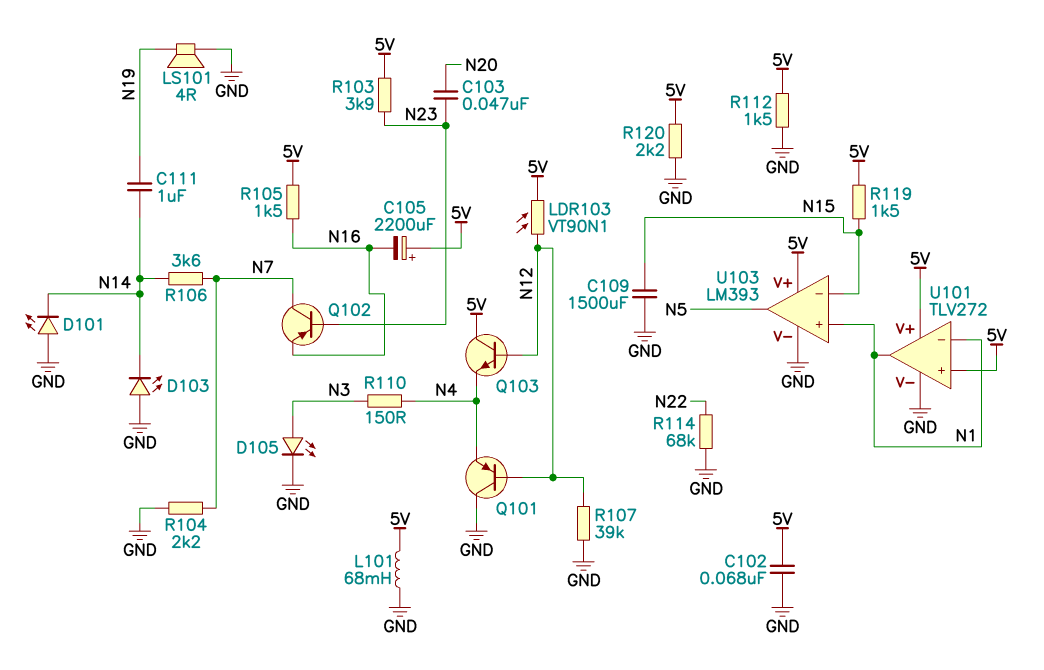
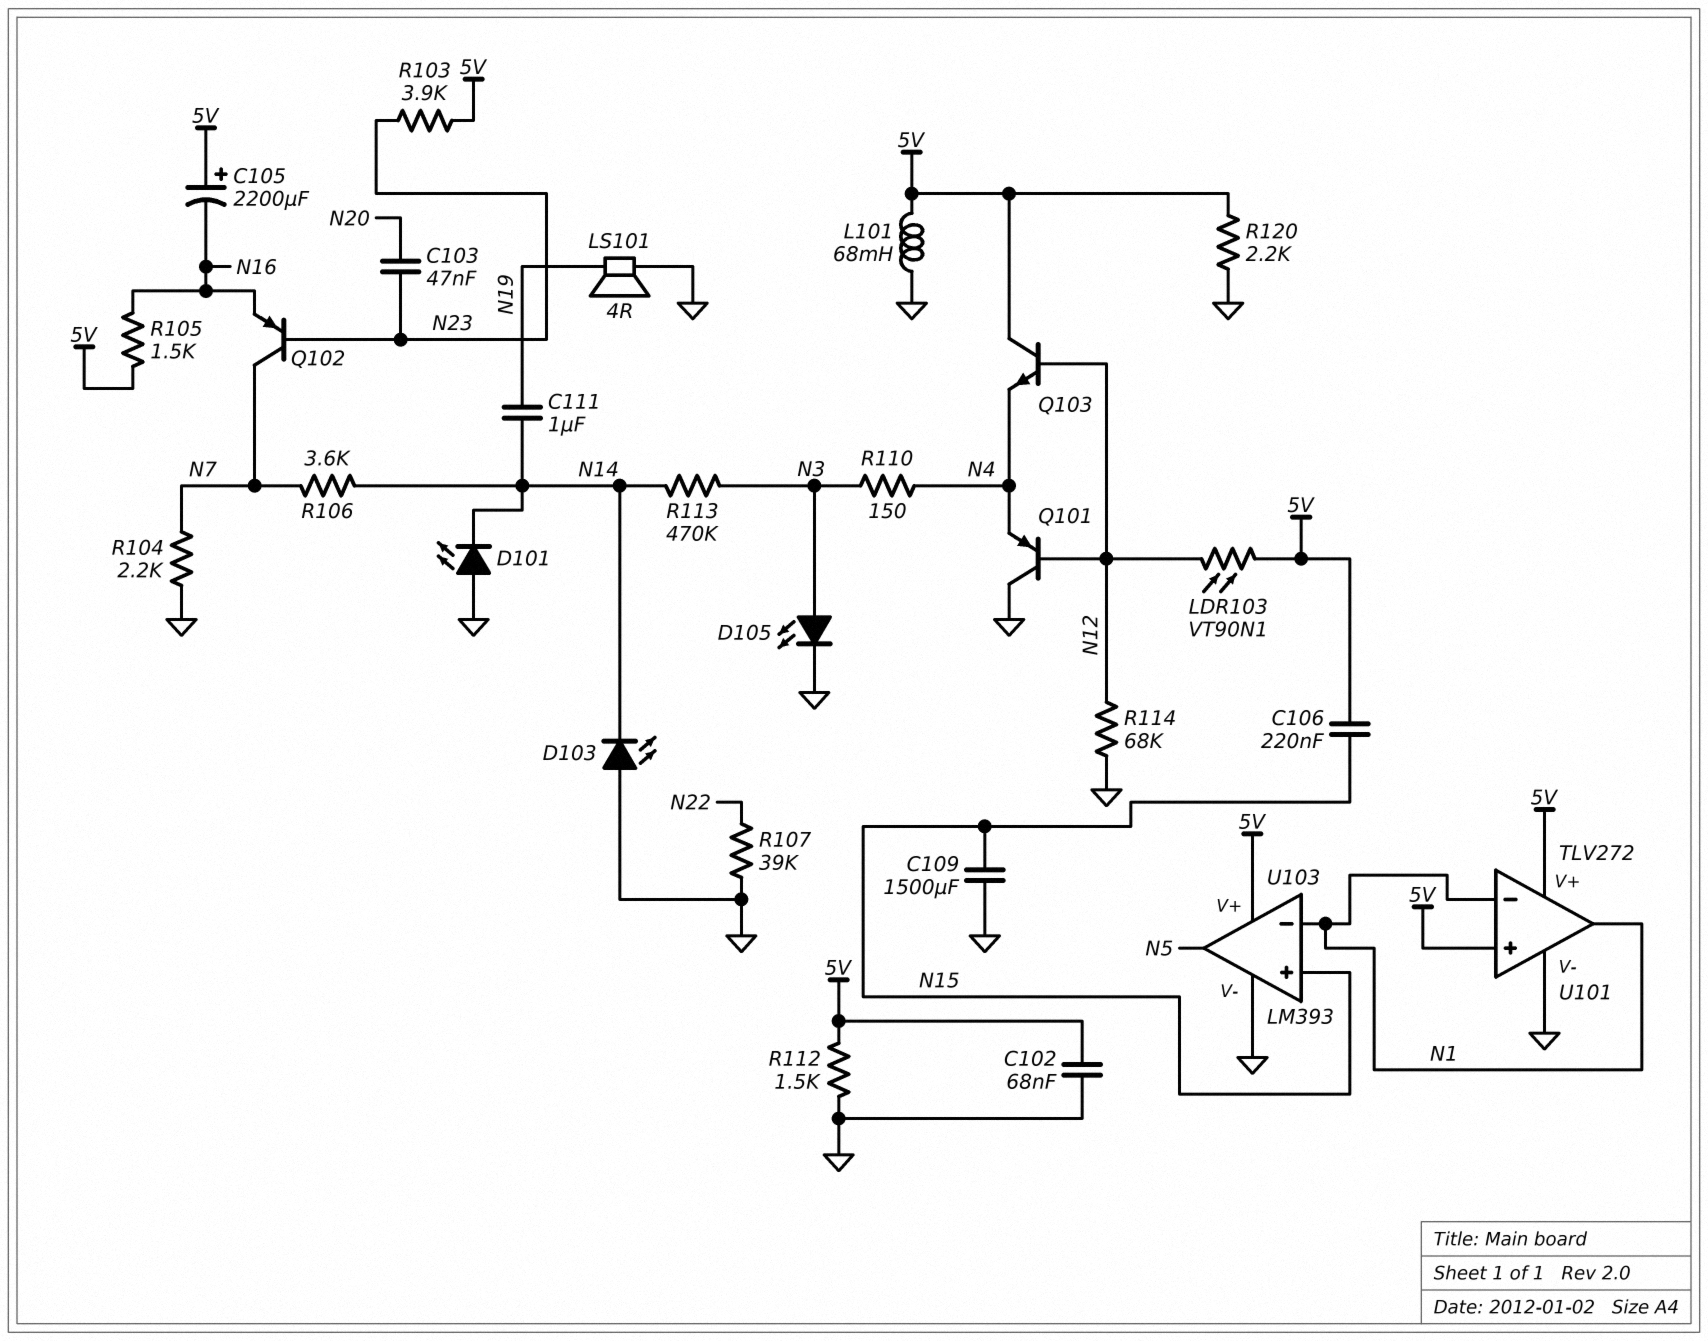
C106: none -> 220nF (5V, N15)
R107: 39k (GND, N12) -> 39k (GND, N22)
R113: none -> 470k (N3, N14)
R114: 68k (GND, N22) -> 68k (GND, N12)
R119: 1.5k (5V, N15) -> none
U103 pin in+: N1 -> N15
U103 pin in-: N15 -> N1

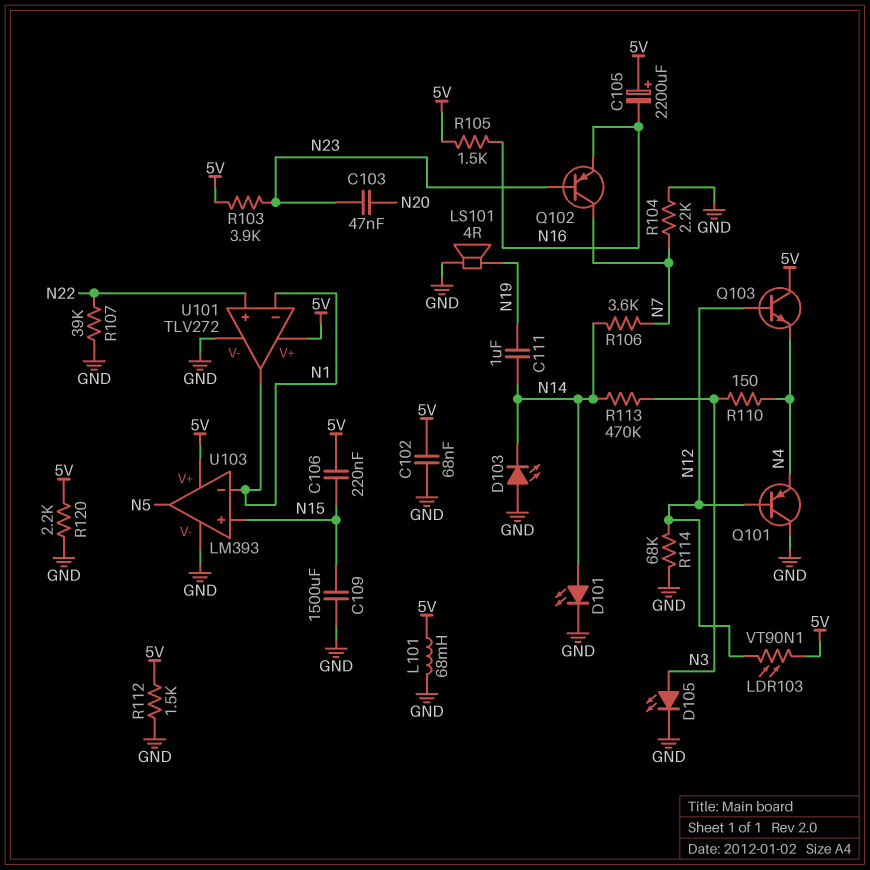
D101: LED (A GND, K N14) -> LED (A N14, K GND)
U101 pin in+: 5V -> N22

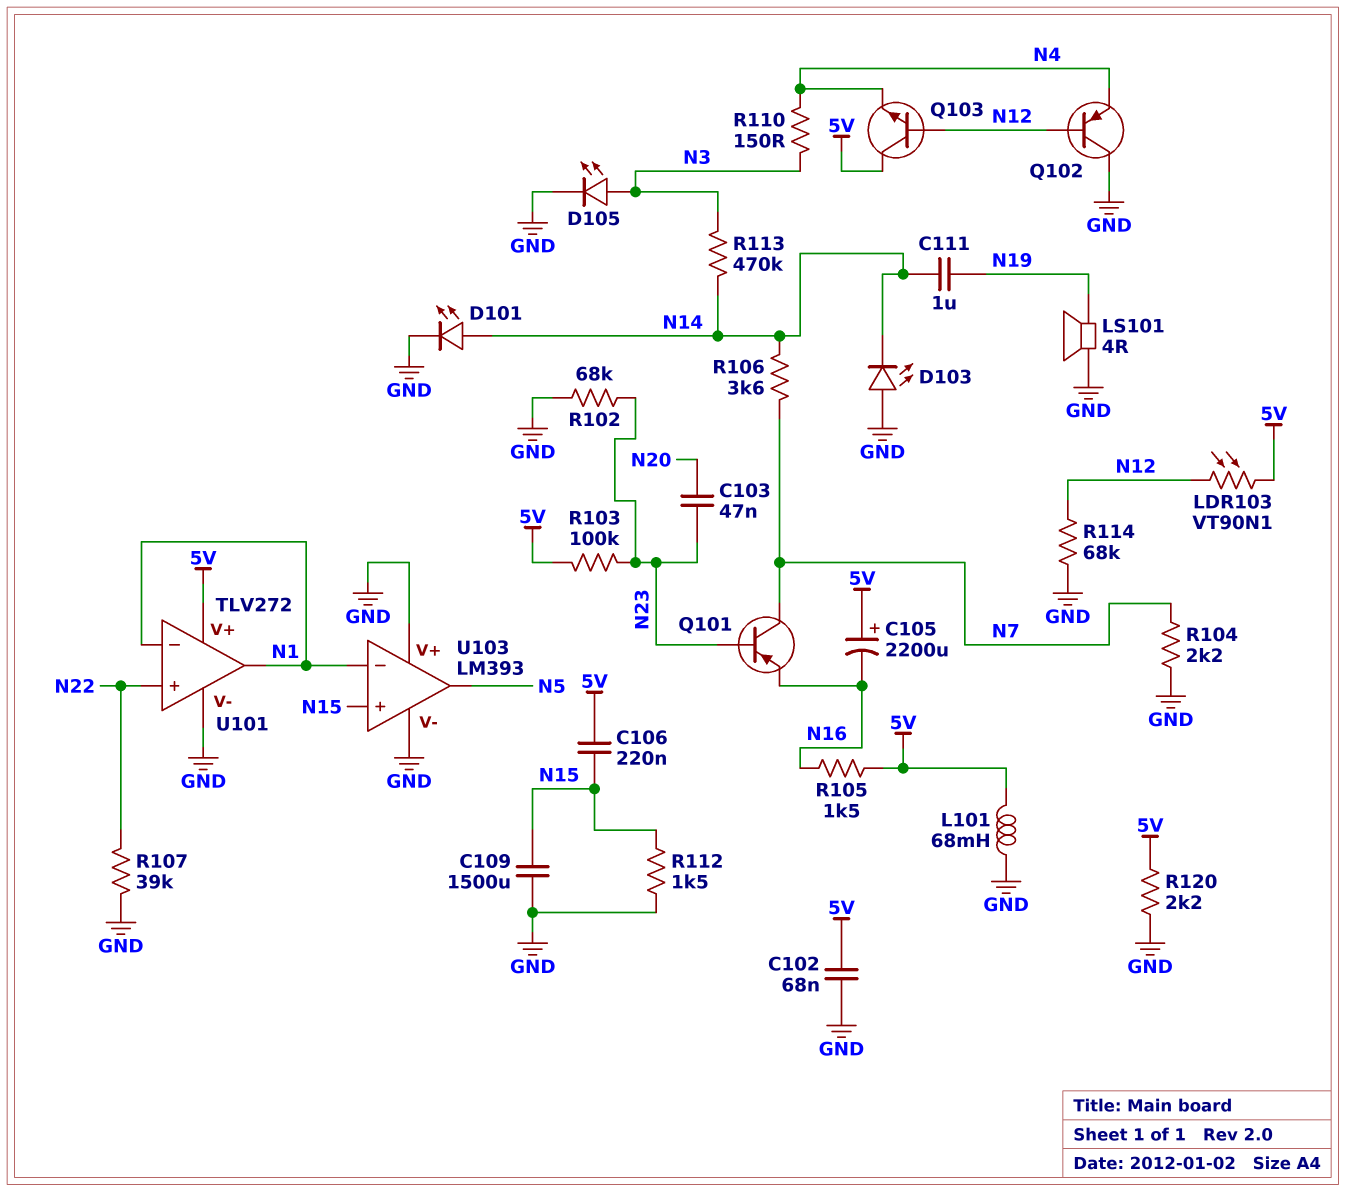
Q101: PNP (B N12, C GND, E N4) -> PNP (B N23, C N7, E N16)
Q102: PNP (B N23, C N7, E N16) -> PNP (B N12, C GND, E N4)
R102: none -> 68k (GND, N23)
R103: 3.9k (5V, N23) -> 100k (5V, N23)
R112: 1.5k (5V, GND) -> 1.5k (GND, N15)
U103 pin V+: 5V -> GND

